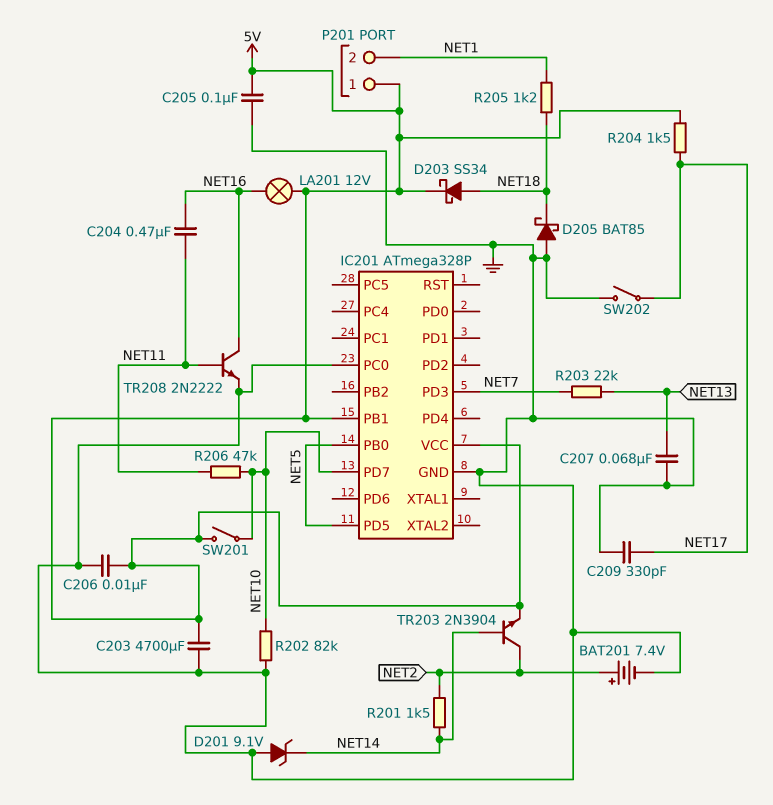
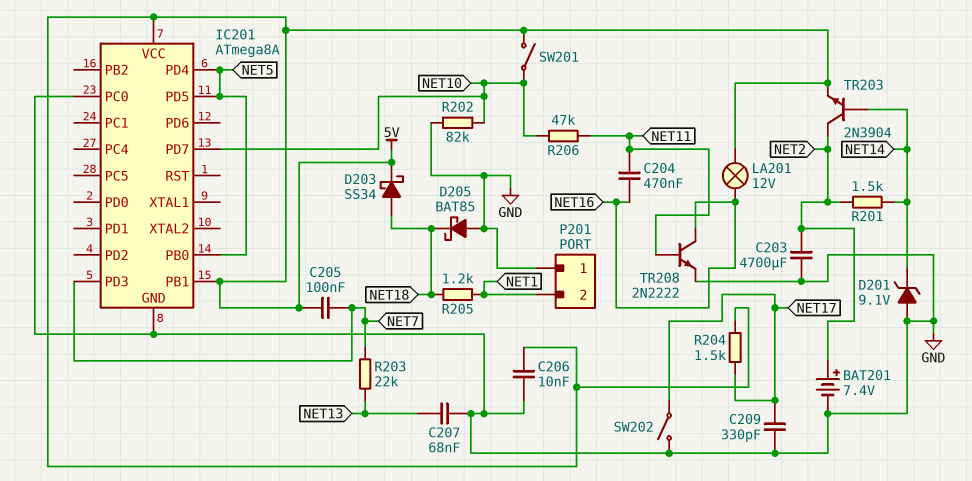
C203: 4700uF (5V, GND) -> 4700uF (GND, NET2)
C205: 100nF (5V, GND) -> 100nF (5V, NET7)
IC201: ATmega328P -> ATmega8A
IC201 pin PD4: none -> NET5
P201 pin 1: 5V -> GND

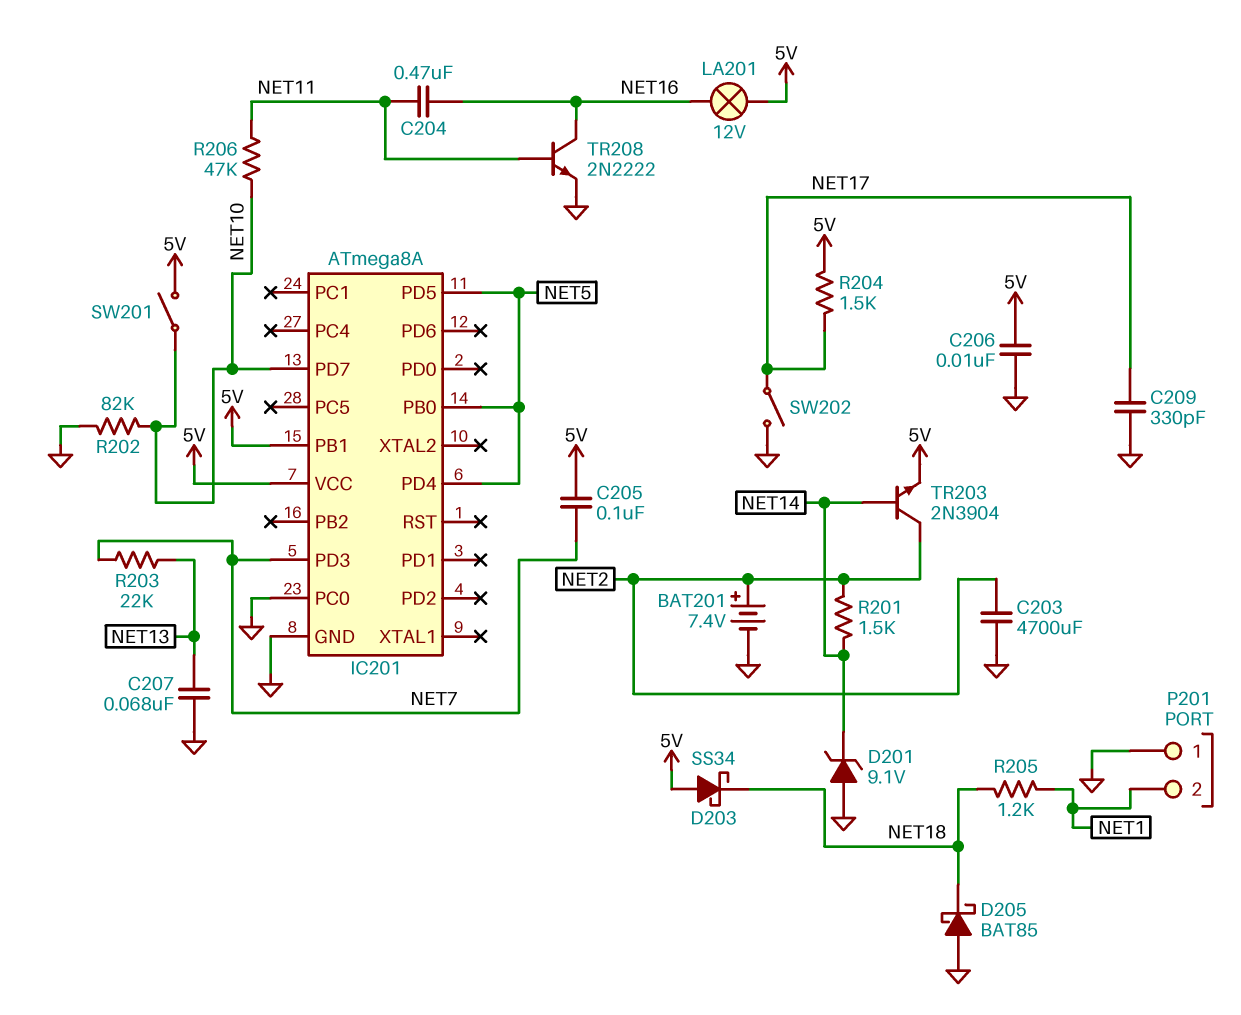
D203: schottky SS34 (A NET18, K 5V) -> schottky SS34 (A 5V, K NET18)

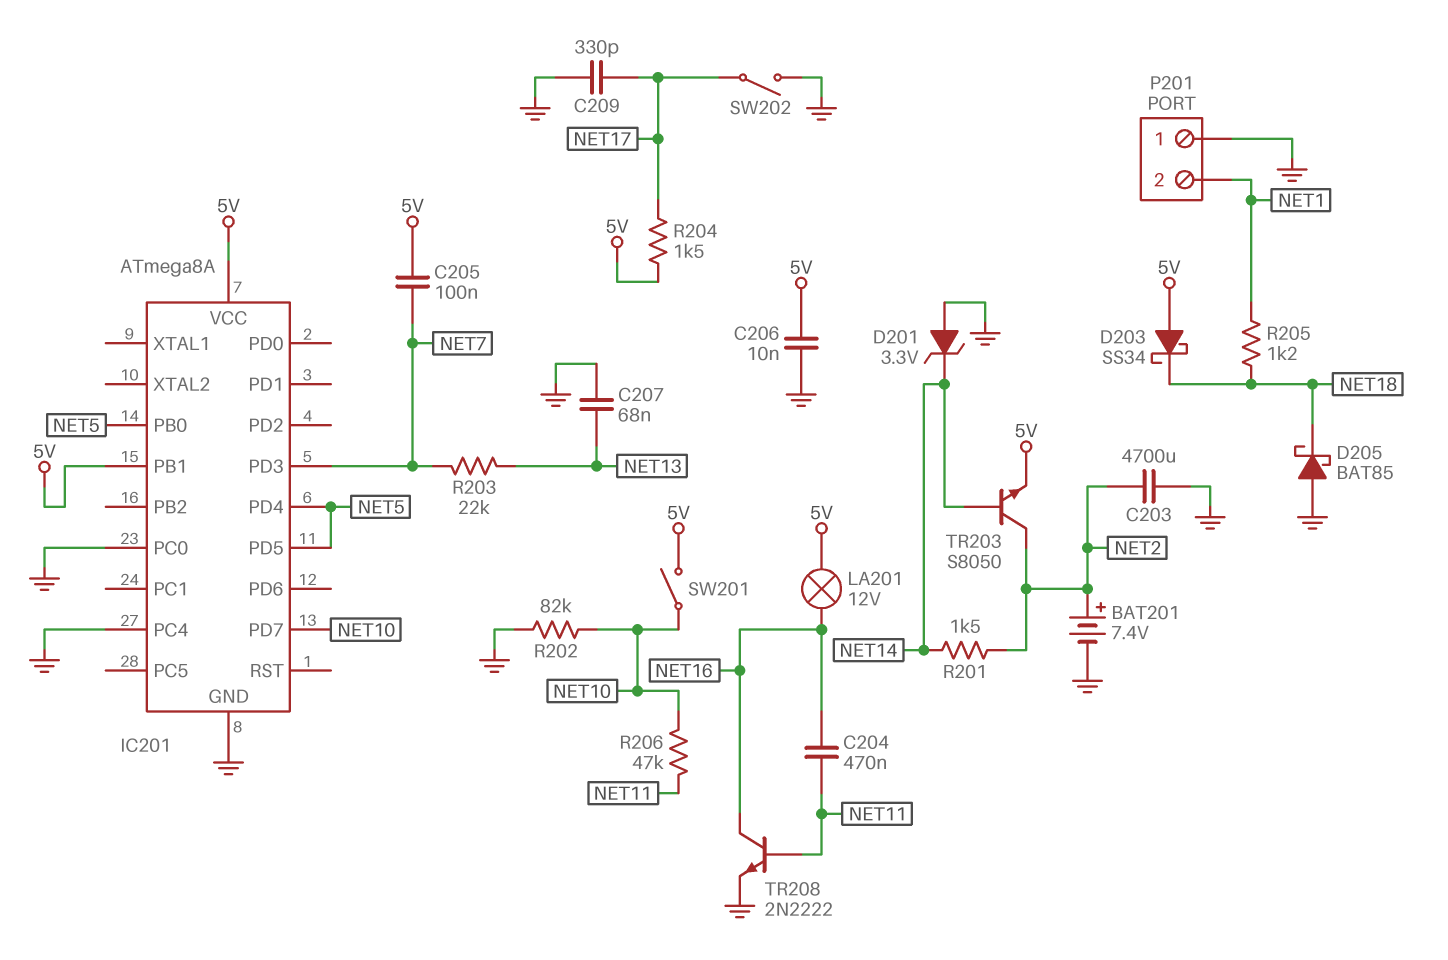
D201: zener 9.1V (A GND, K NET14) -> zener 3.3V (A GND, K NET14)
IC201 pin PC4: none -> GND
TR203: NPN 2N3904 (B NET14, C NET2, E 5V) -> NPN S8050 (B NET14, C NET2, E 5V)

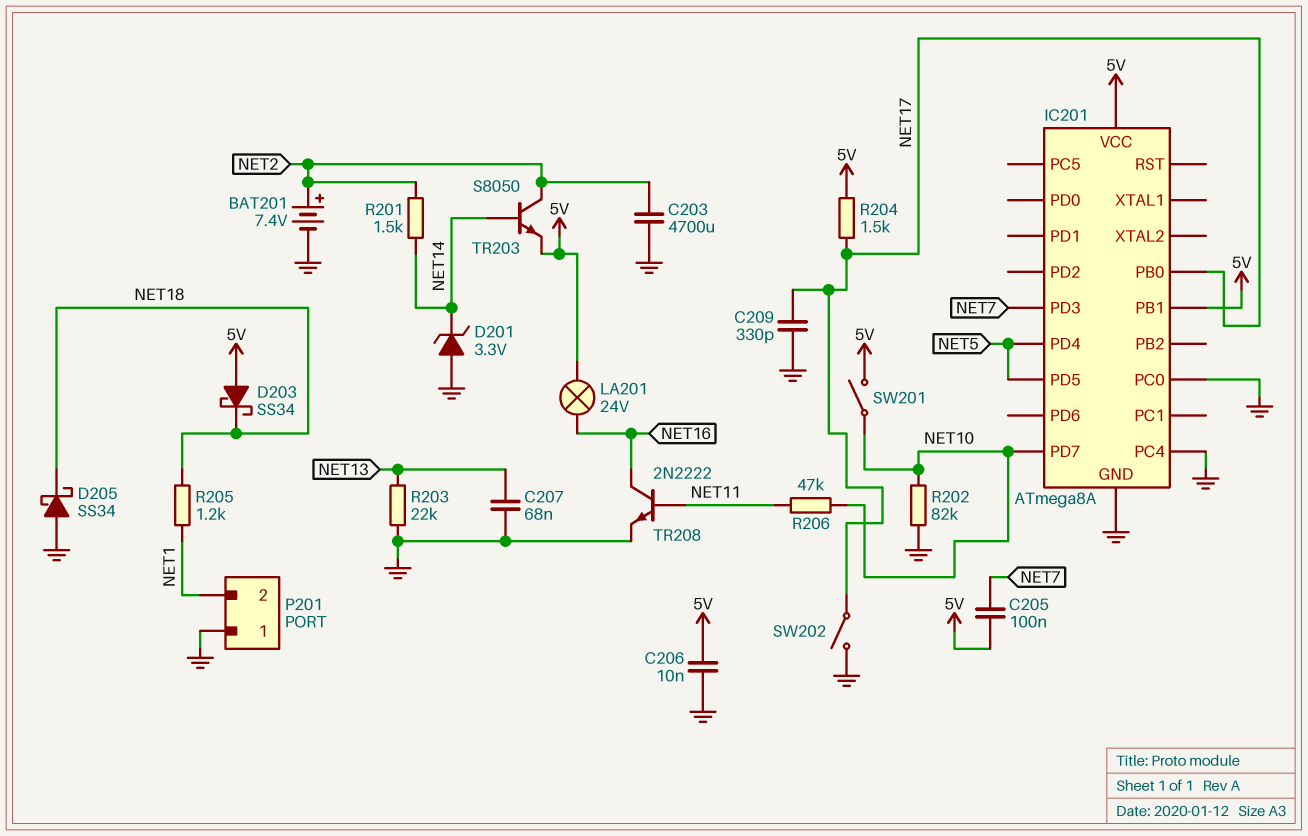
C204: 470nF (NET11, NET16) -> none
D205: schottky BAT85 (A GND, K NET18) -> schottky SS34 (A GND, K NET18)
IC201 pin PB0: NET5 -> NET17
LA201: lamp 12V (5V, NET16) -> lamp 24V (5V, NET16)
R203: 22k (NET7, NET13) -> 22k (GND, NET13)

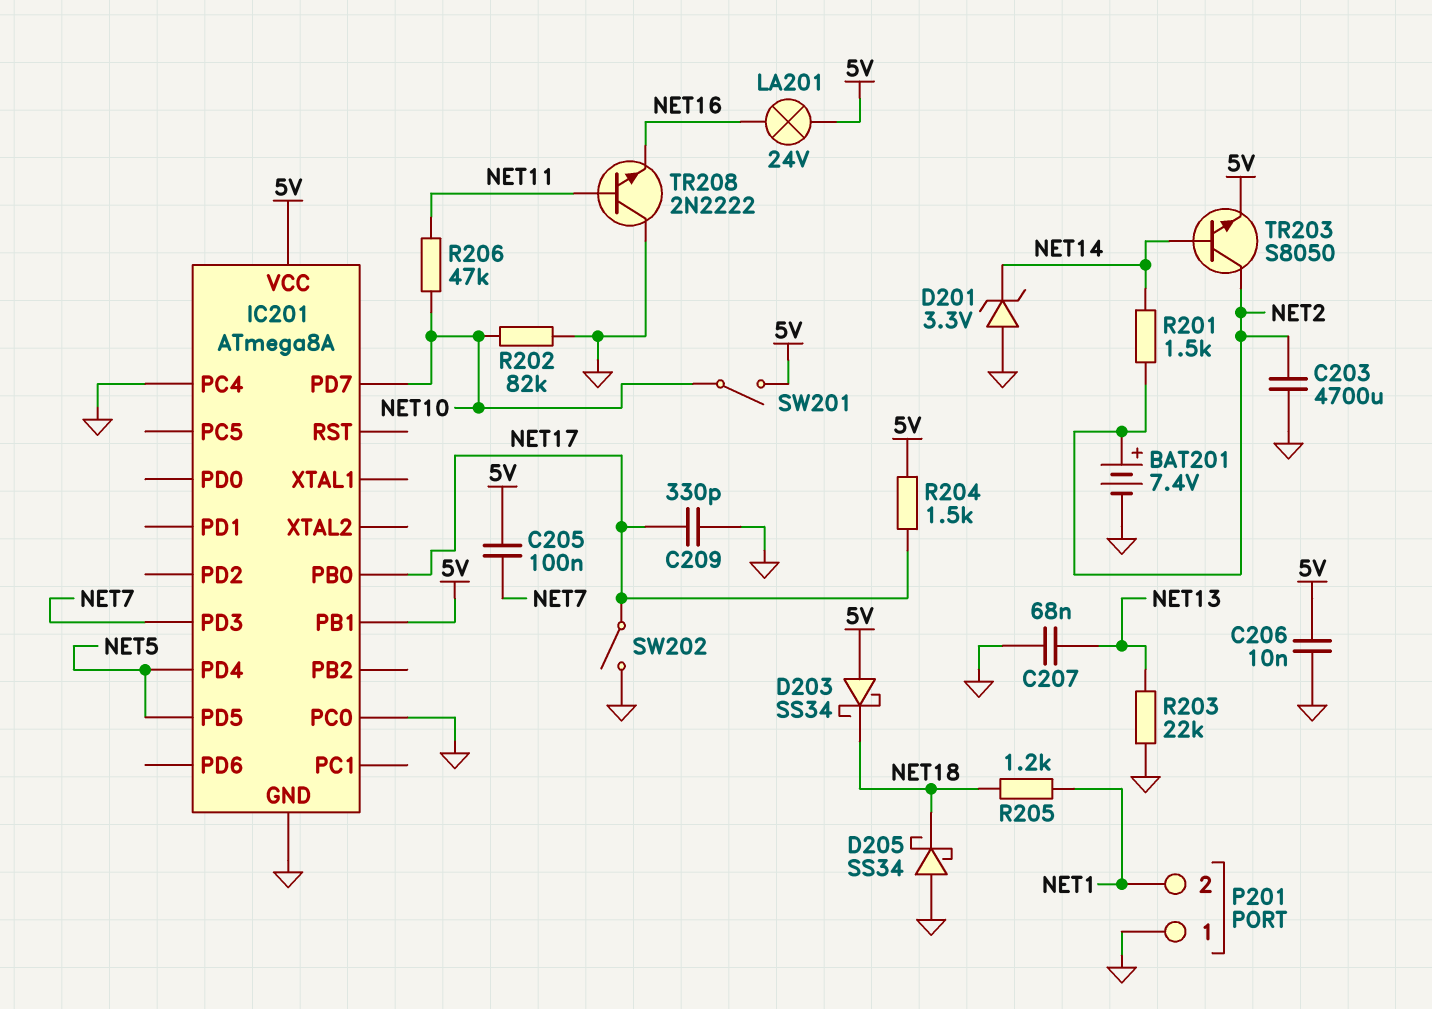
TR208: NPN 2N2222 (B NET11, C NET16, E GND) -> NPN 2N2222 (B NET11, C GND, E NET16)

